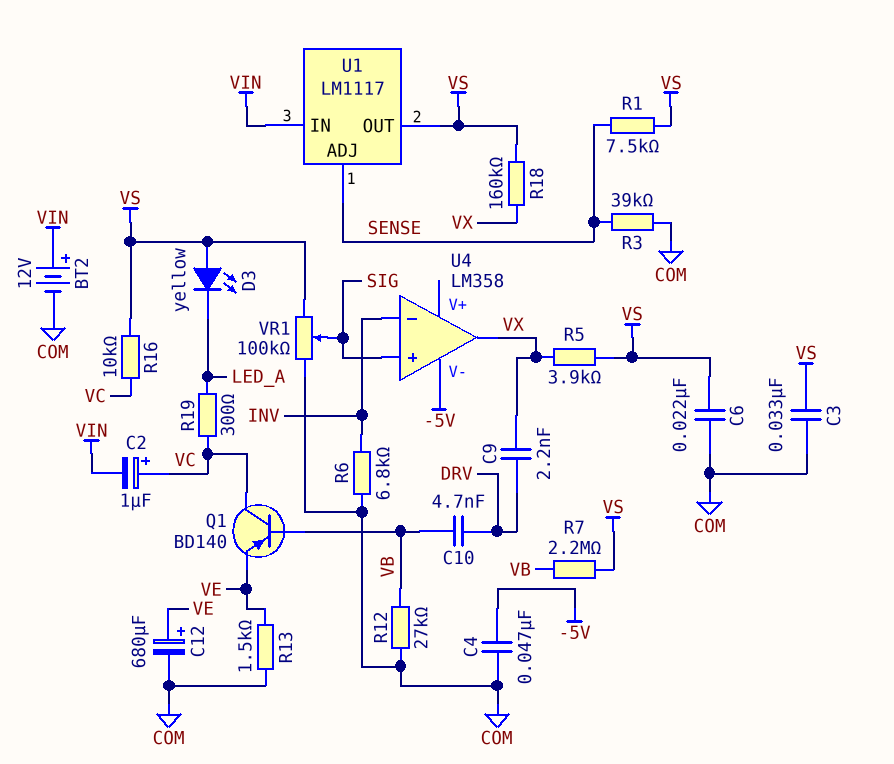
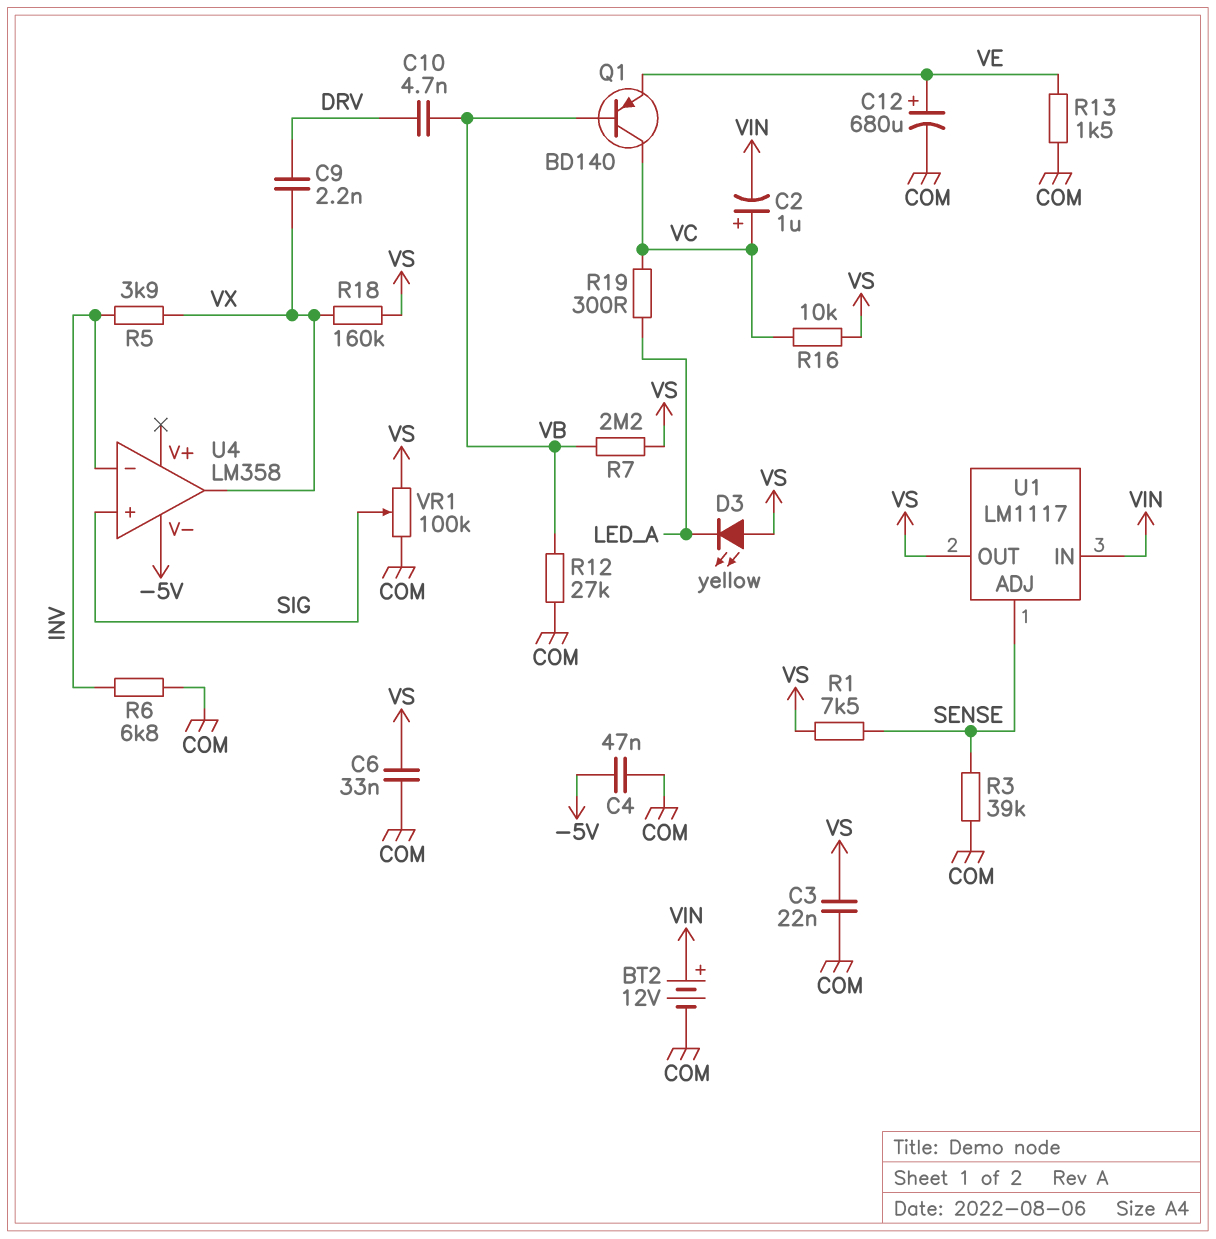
C3: 33nF (COM, VS) -> 22nF (COM, VS)
C6: 22nF (COM, VS) -> 33nF (COM, VS)
R5: 3.9k (VS, VX) -> 3.9k (INV, VX)

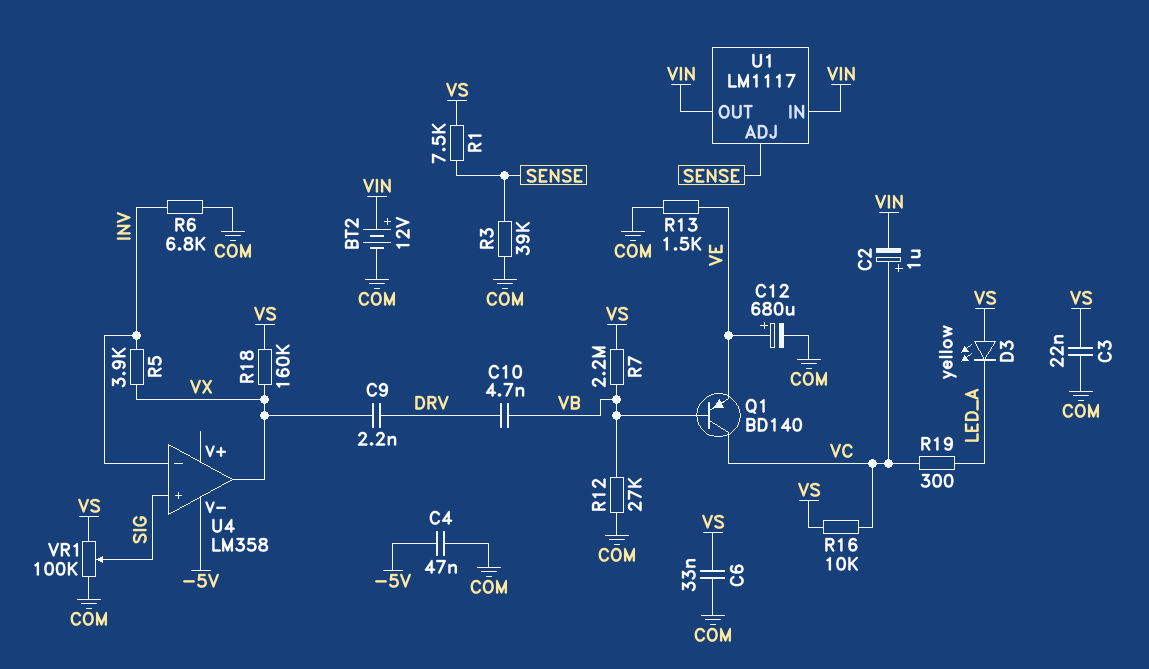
U1 pin OUT: VS -> VIN

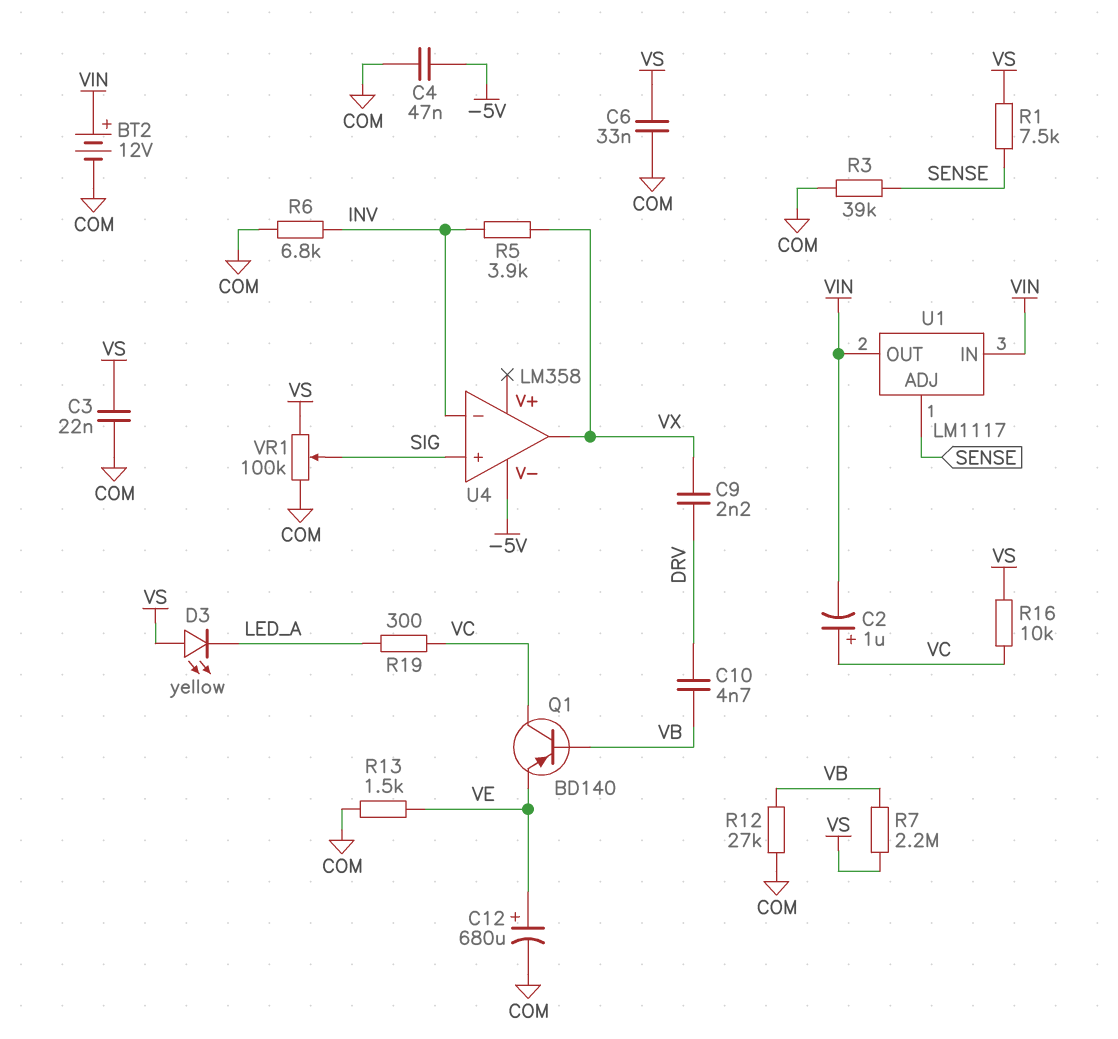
R18: 160k (VS, VX) -> none

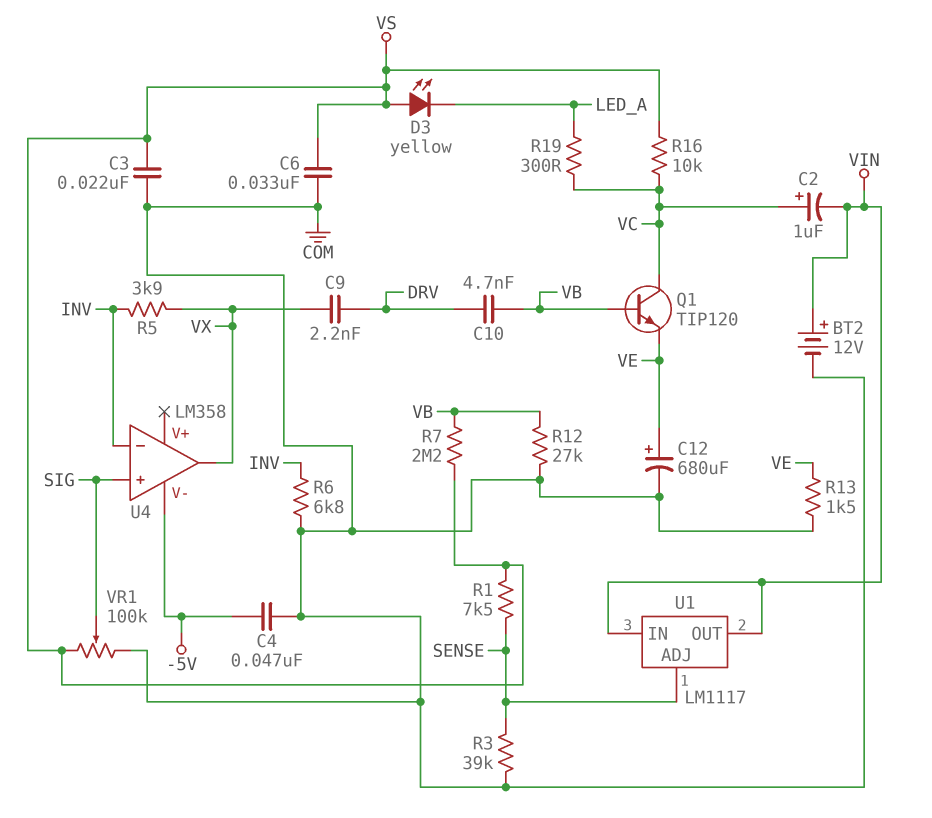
Q1: PNP BD140 (B VB, C VC, E VE) -> NPN TIP120 (B VB, C VC, E VE)

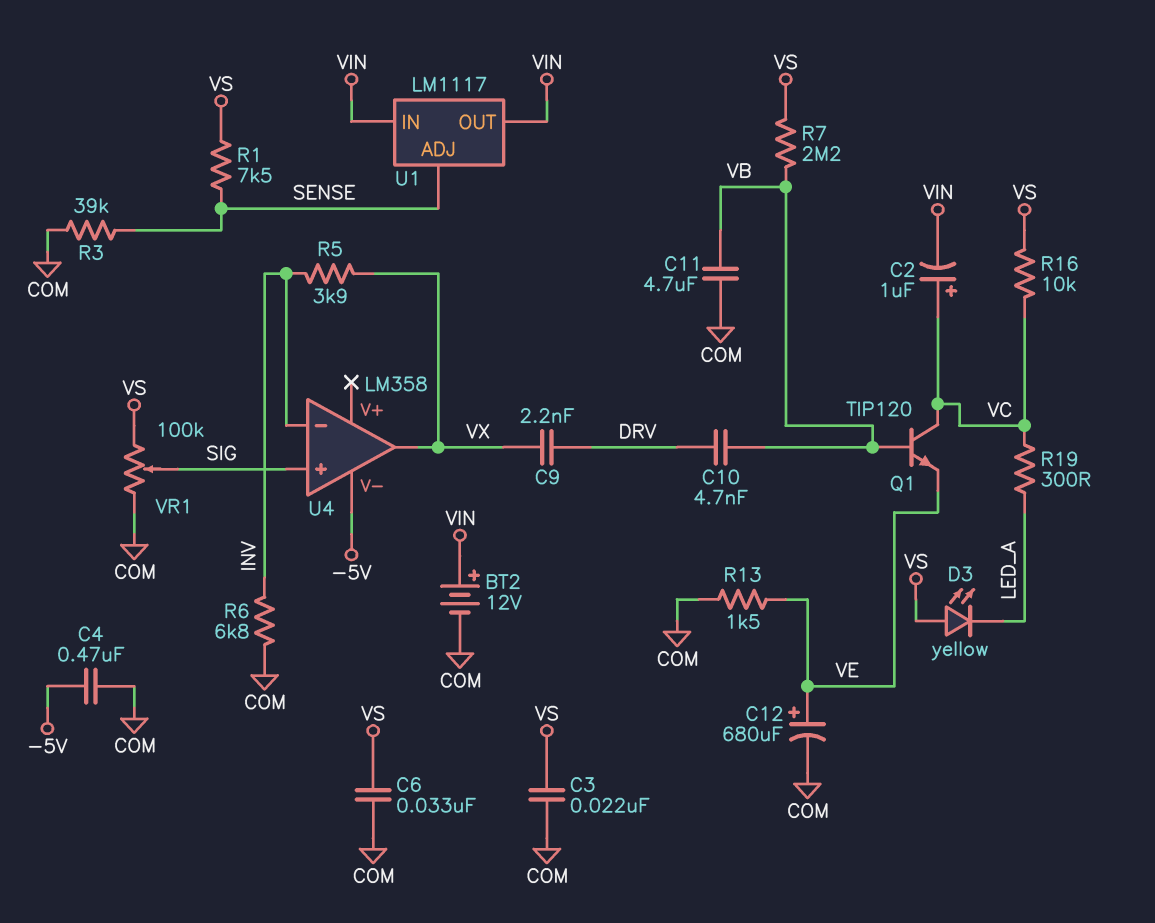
C4: 47nF (-5V, COM) -> 470nF (-5V, COM)
C11: none -> 4.7uF (COM, VB)
R12: 27k (COM, VB) -> none

